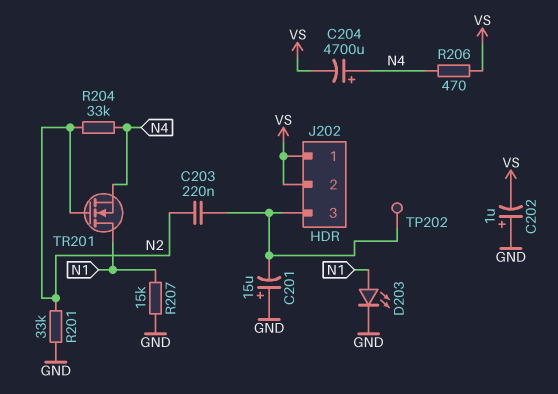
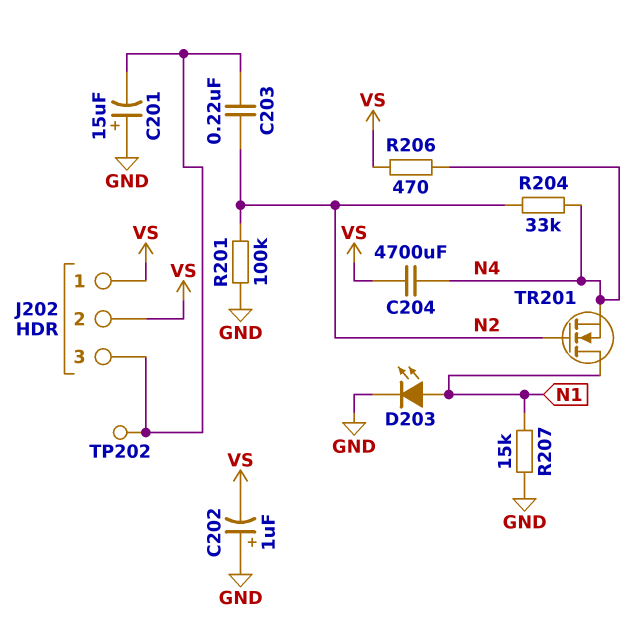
C204: 4700uF (plus N4, minus VS) -> 4700uF (N4, VS)
R201: 33k (GND, N2) -> 100k (GND, N2)

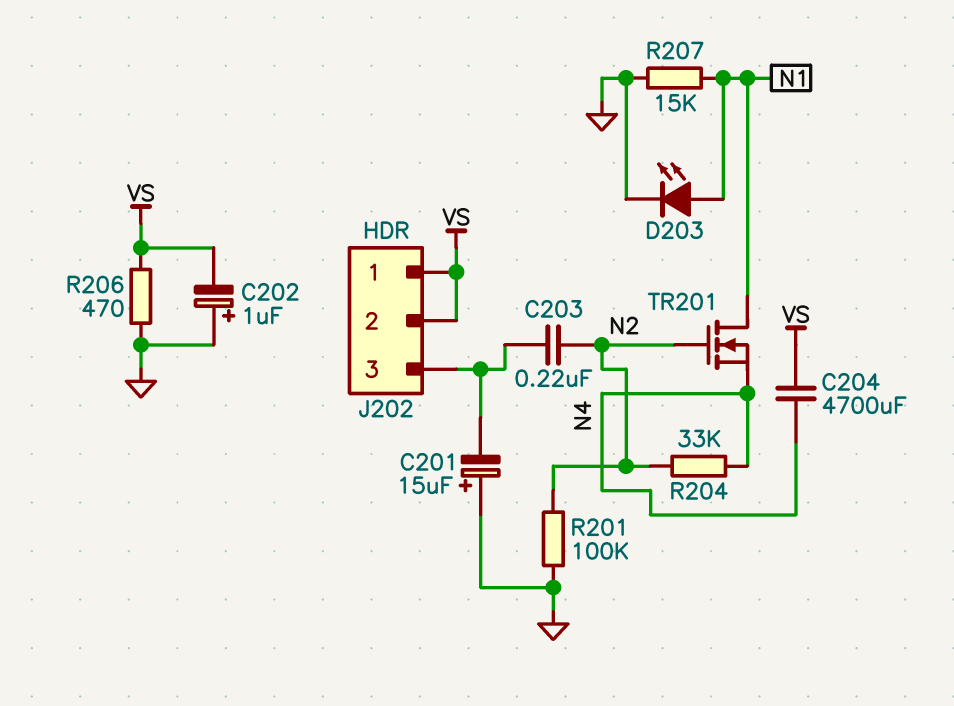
R206: 470 (N4, VS) -> 470 (GND, VS)
TP202: test point (J202/3) -> none

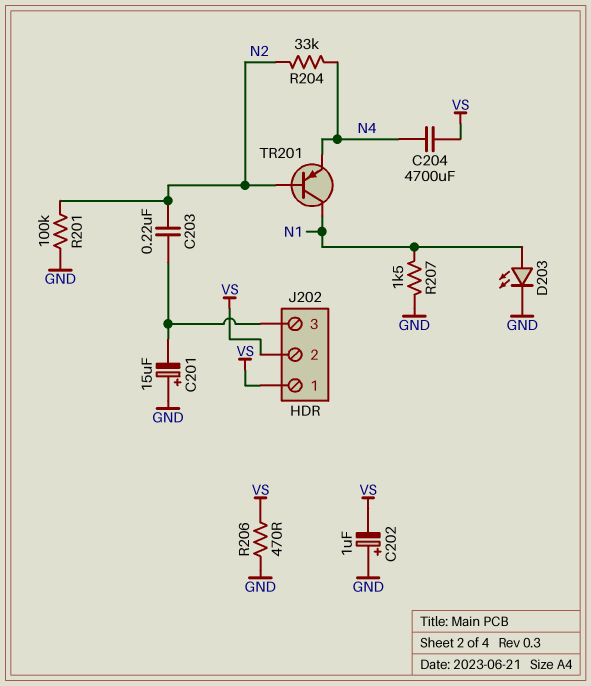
R207: 15k (GND, N1) -> 1.5k (GND, N1)
TR201: NMOS (G N2, D N1, S N4) -> PNP (B N2, C N1, E N4)

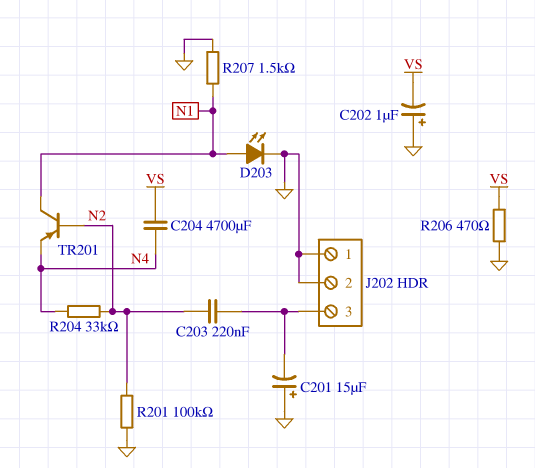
J202 pin 1: VS -> GND
J202 pin 2: VS -> GND

